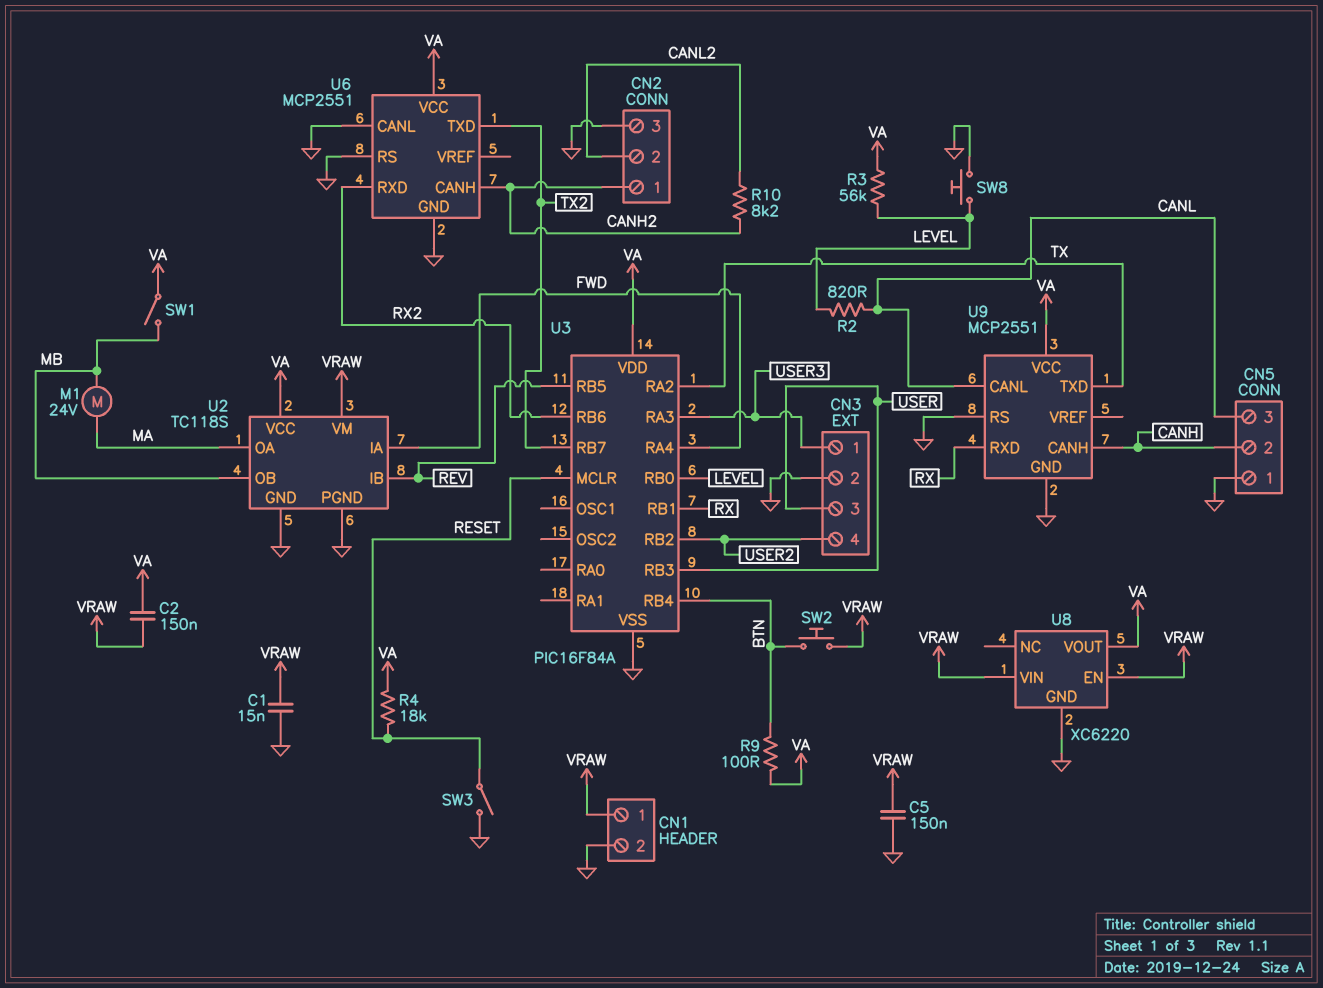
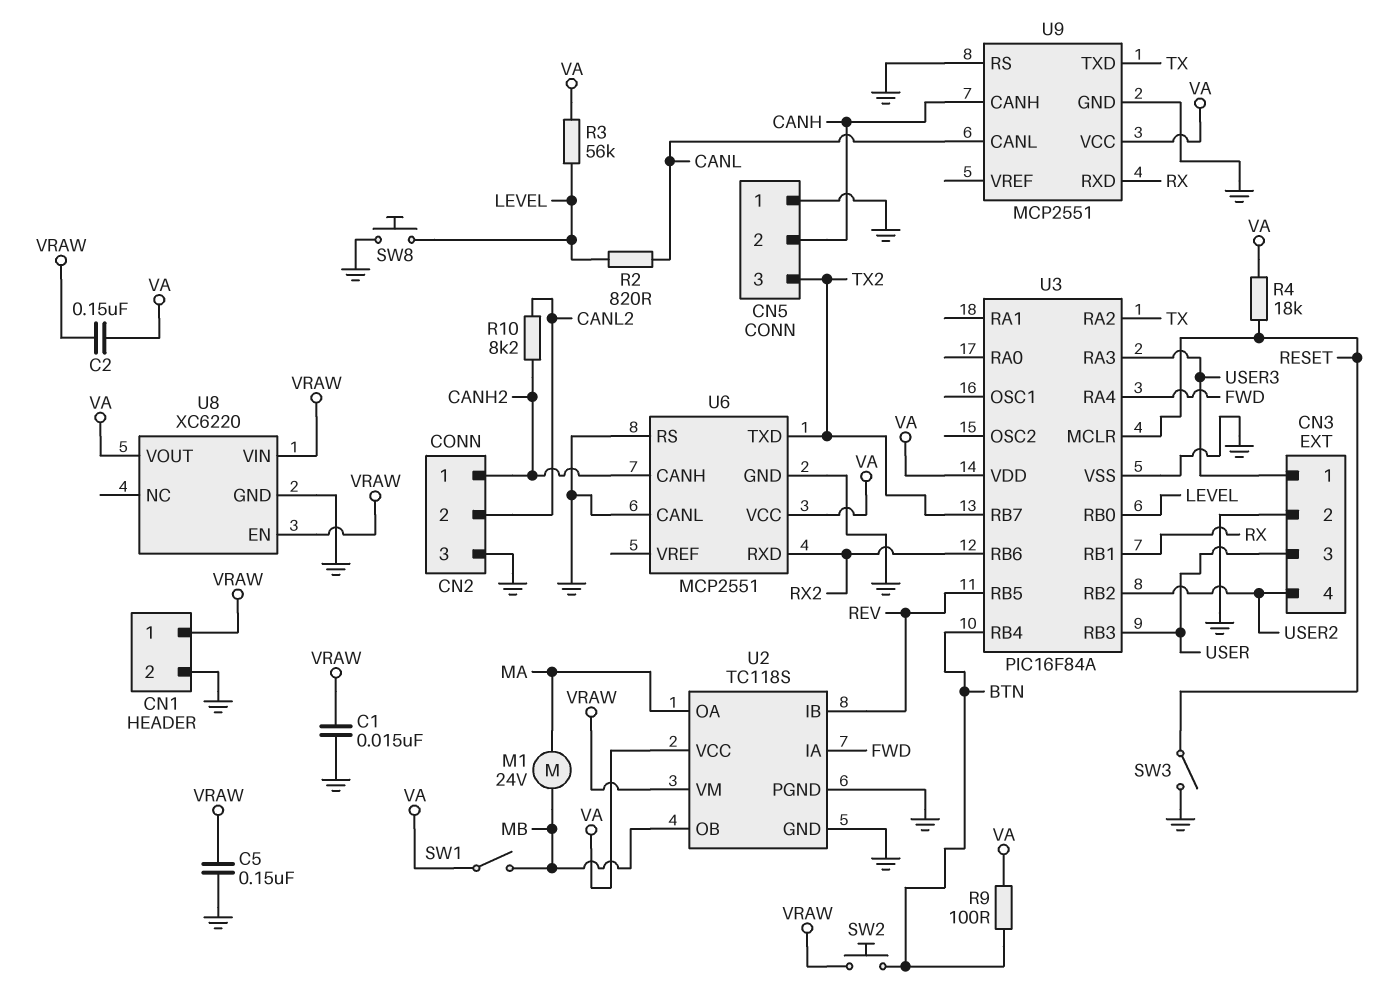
CN5 pin 3: CANL -> TX2

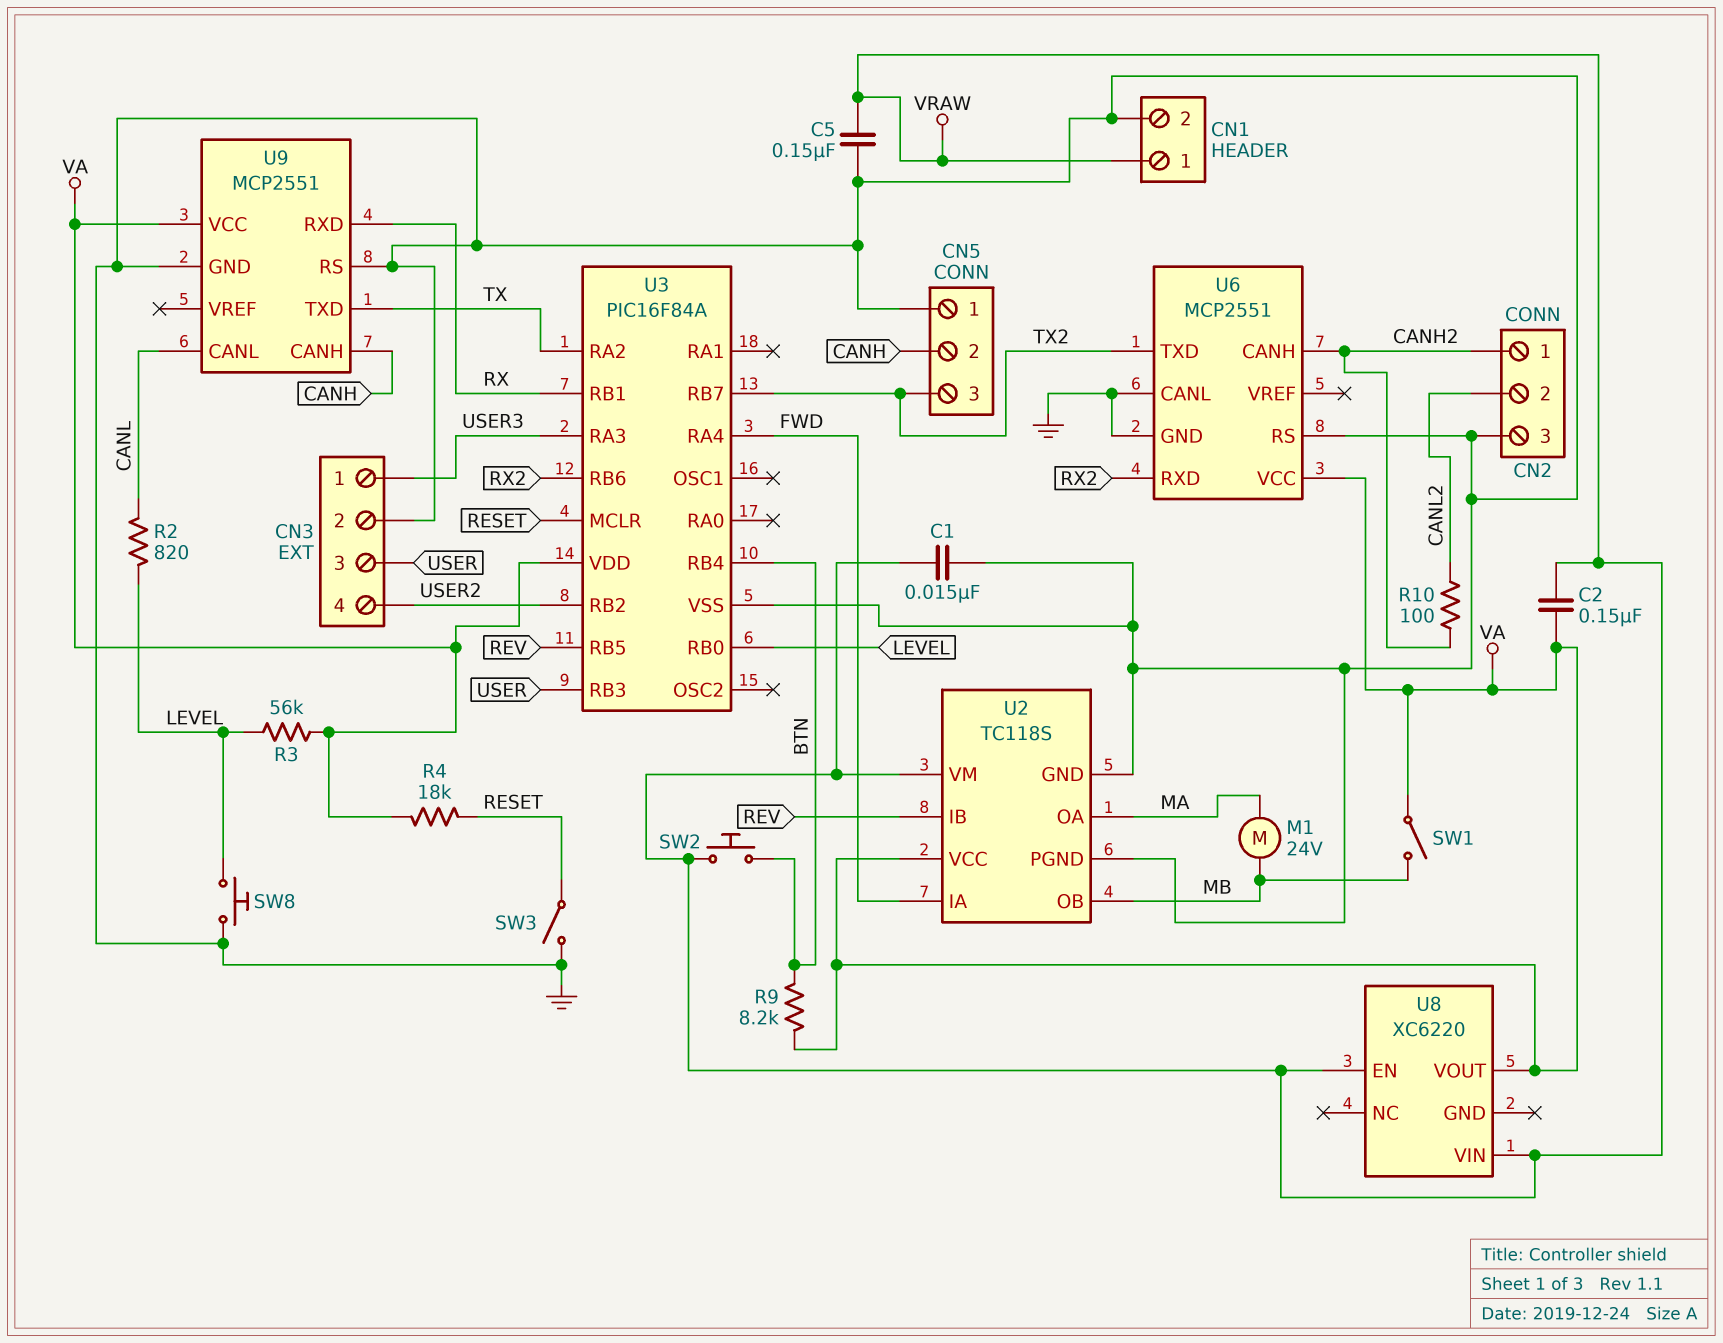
R9: 100 (BTN, VA) -> 8.2k (BTN, VA)
R10: 8.2k (CANH2, CANL2) -> 100 (CANH2, CANL2)
U8 pin GND: GND -> none

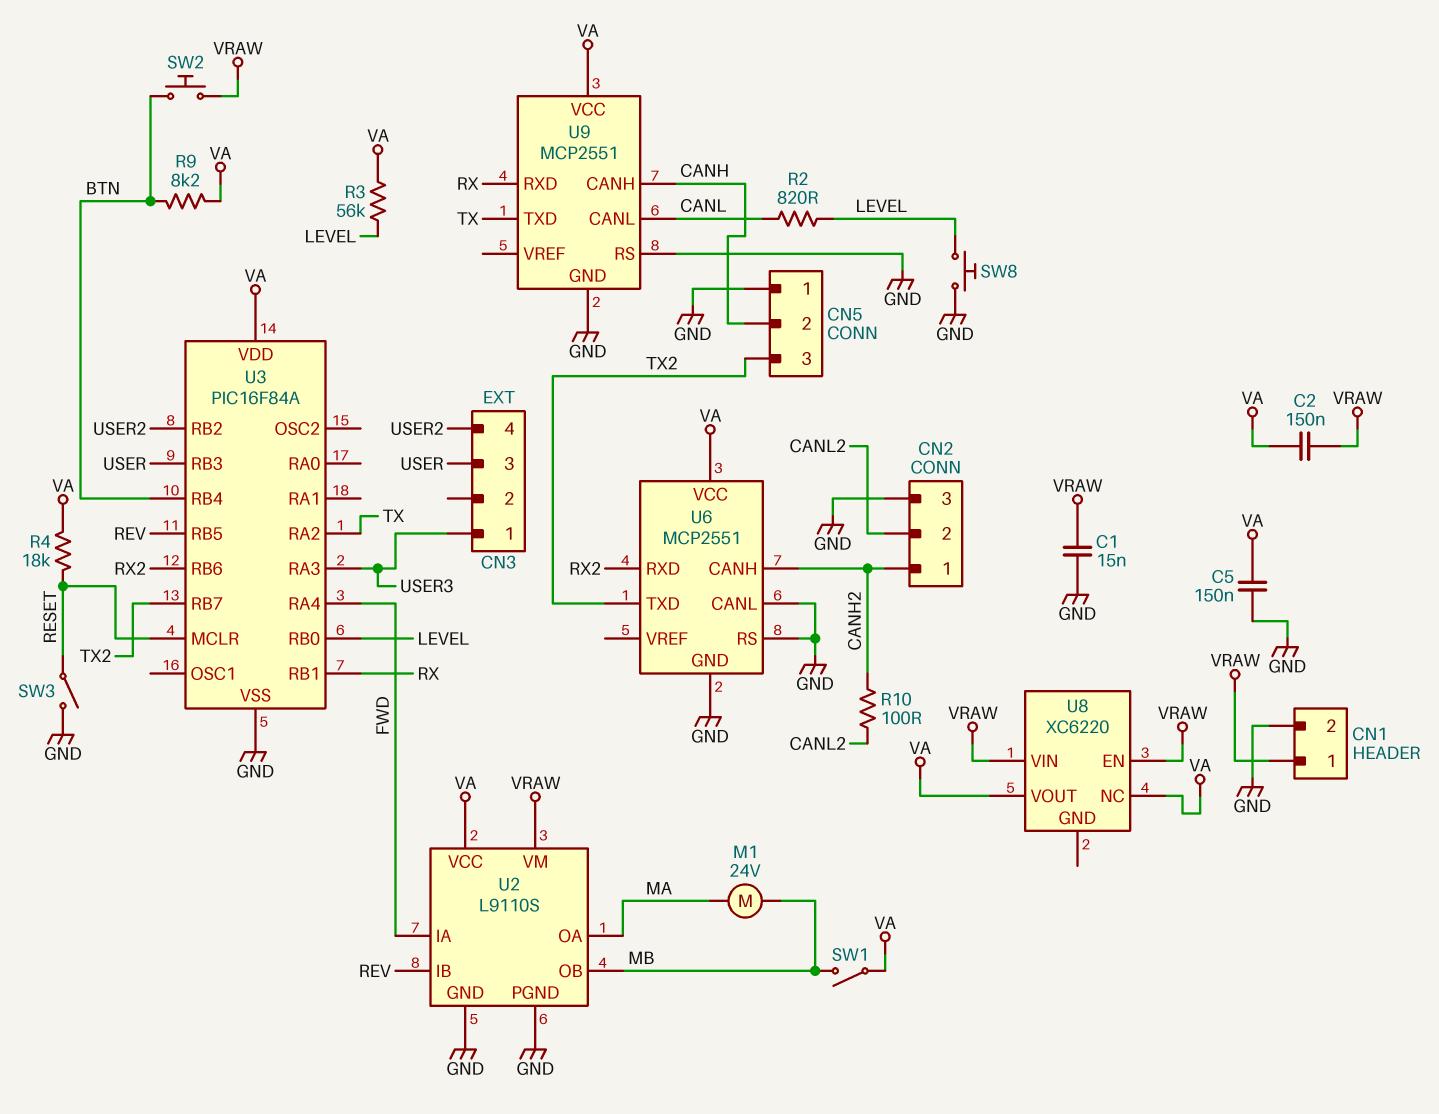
C5: 150nF (GND, VRAW) -> 150nF (GND, VA)
CN3 pin 2: GND -> none
U2: TC118S -> L9110S
U8 pin NC: none -> VA

